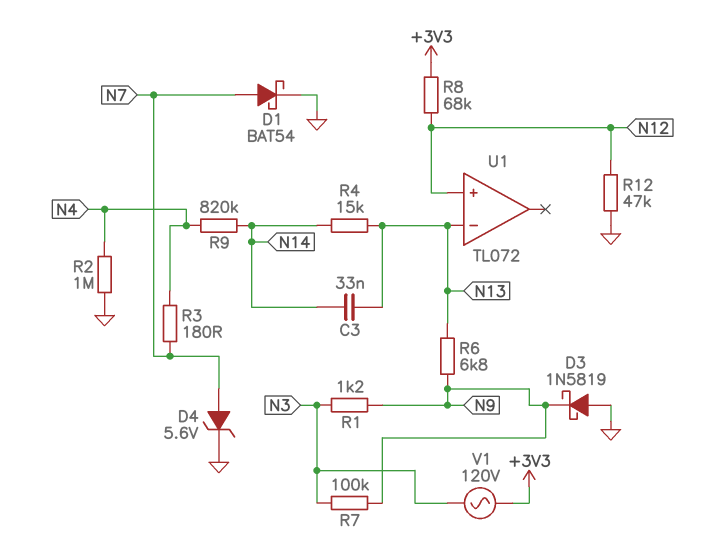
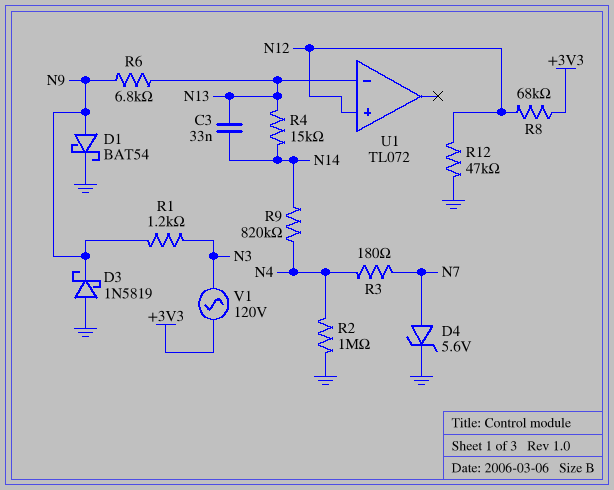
D1: schottky BAT54 (A N7, K GND) -> schottky BAT54 (A N9, K GND)
R7: 100k (N3, N9) -> none

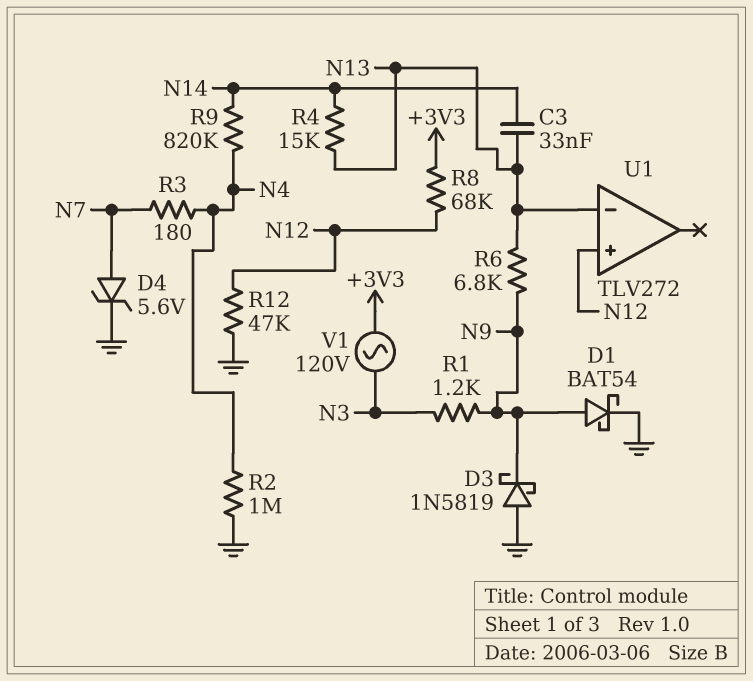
U1: TL072 -> TLV272

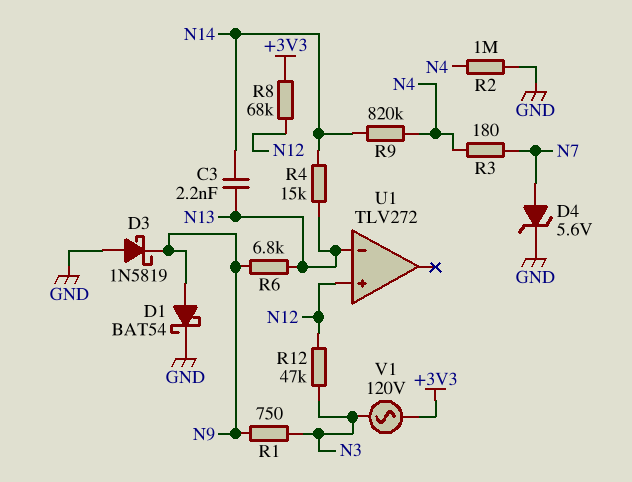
C3: 33nF (N13, N14) -> 2.2nF (N13, N14)
R1: 1.2k (N3, N9) -> 750 (N3, N9)
R12: 47k (GND, N12) -> 47k (N3, N12)

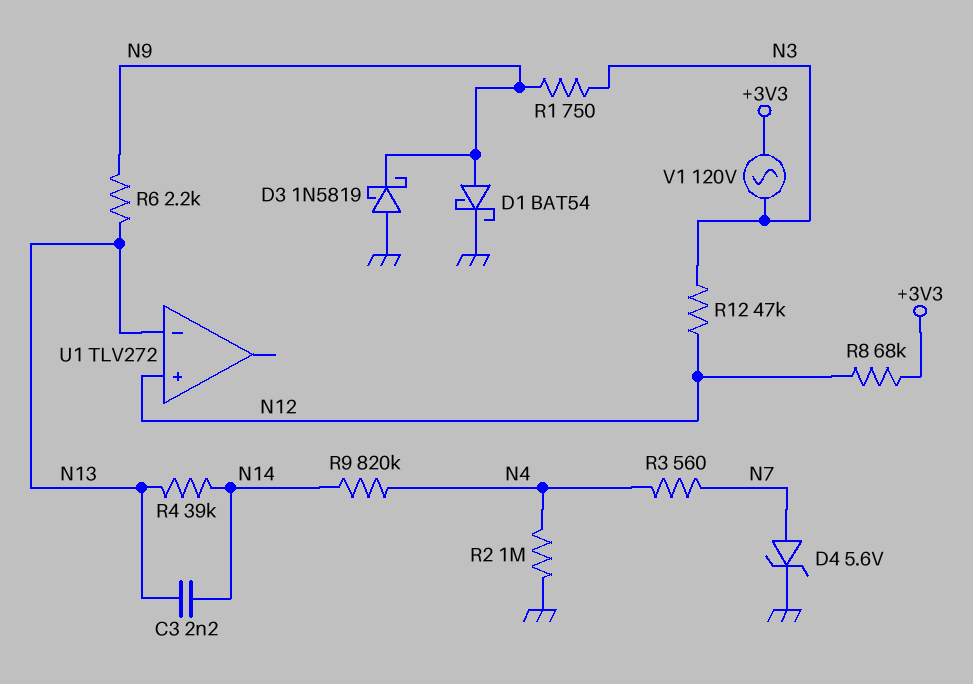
R3: 180 (N4, N7) -> 560 (N4, N7)
R4: 15k (N13, N14) -> 39k (N13, N14)
R6: 6.8k (N9, N13) -> 2.2k (N9, N13)

